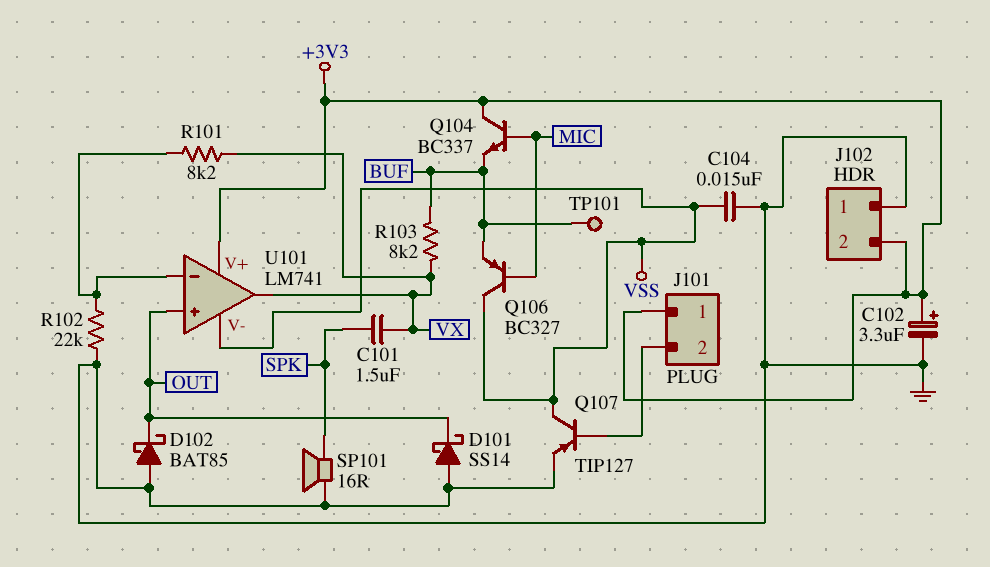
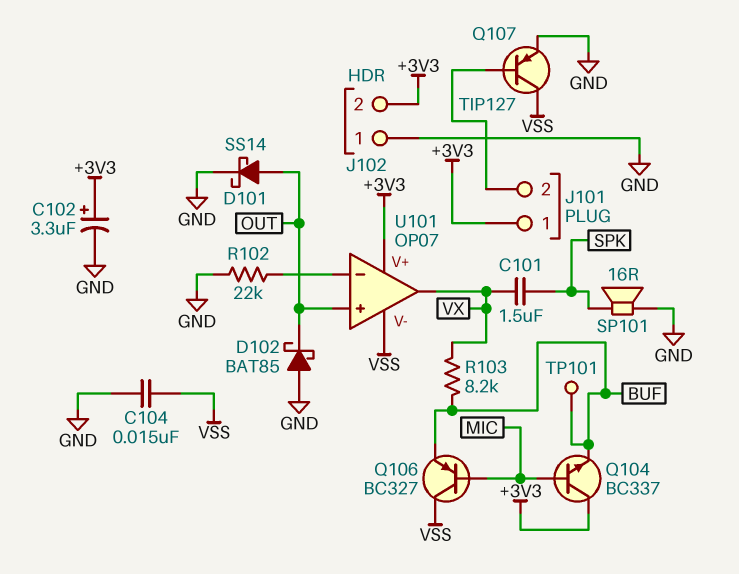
D101: schottky SS14 (A GND, K OUT) -> schottky SS14 (A OUT, K GND)
R101: 8.2k (U101/in-, VX) -> none
U101: LM741 -> OP07

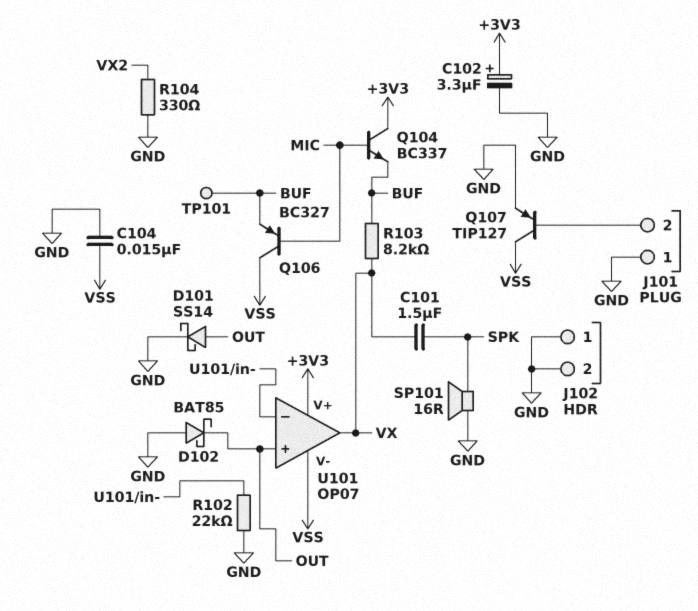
J101 pin 1: +3V3 -> GND
J102 pin 2: +3V3 -> GND
R104: none -> 330 (GND, VX2)

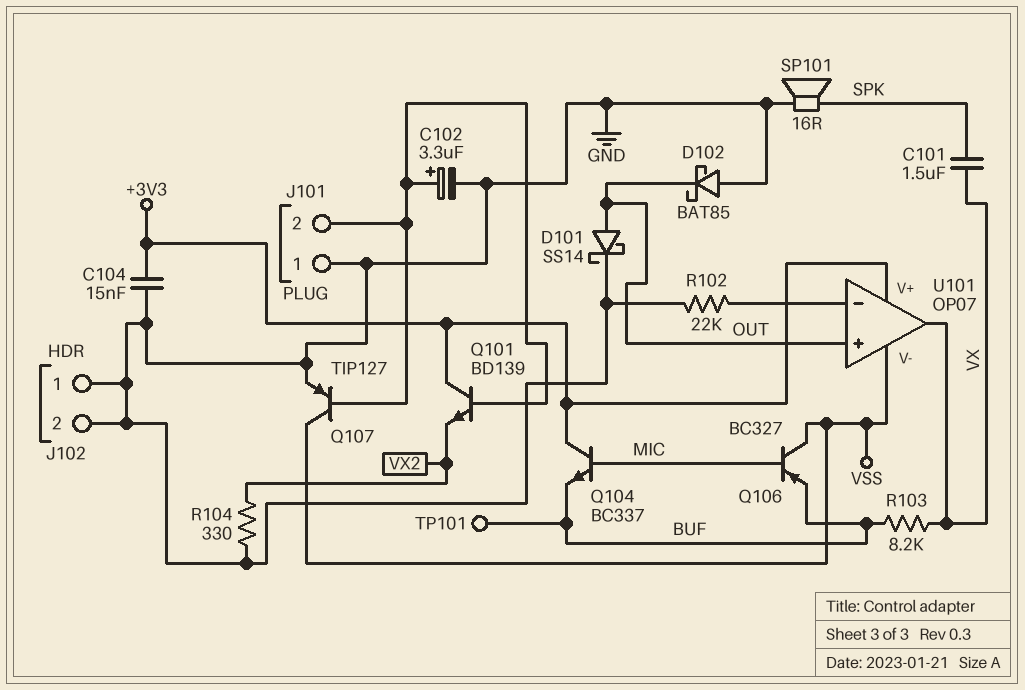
C102: 3.3uF (plus +3V3, minus GND) -> 3.3uF (plus J101/2, minus GND)
C104: 15nF (GND, VSS) -> 15nF (+3V3, GND)
Q101: none -> NPN BD139 (B J101/2, C +3V3, E VX2)

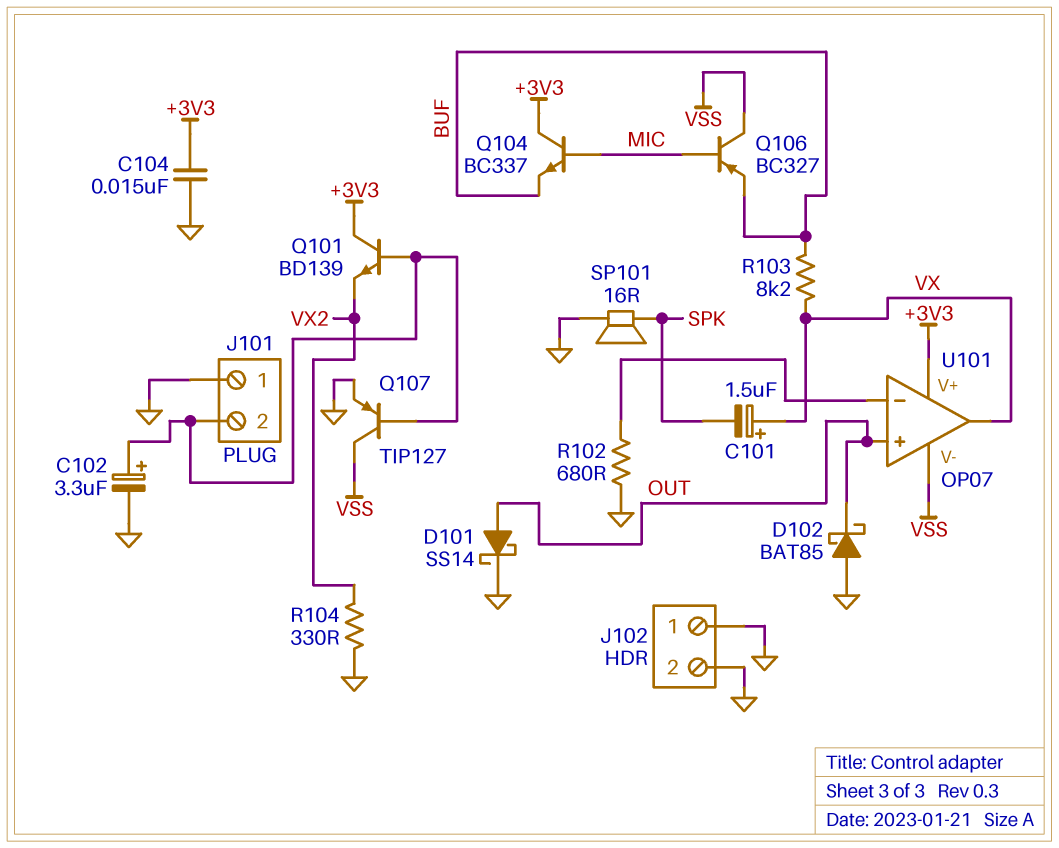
C101: 1.5uF (SPK, VX) -> 1.5uF (plus VX, minus SPK)
R102: 22k (GND, U101/in-) -> 680 (GND, U101/in-)
TP101: test point (BUF) -> none

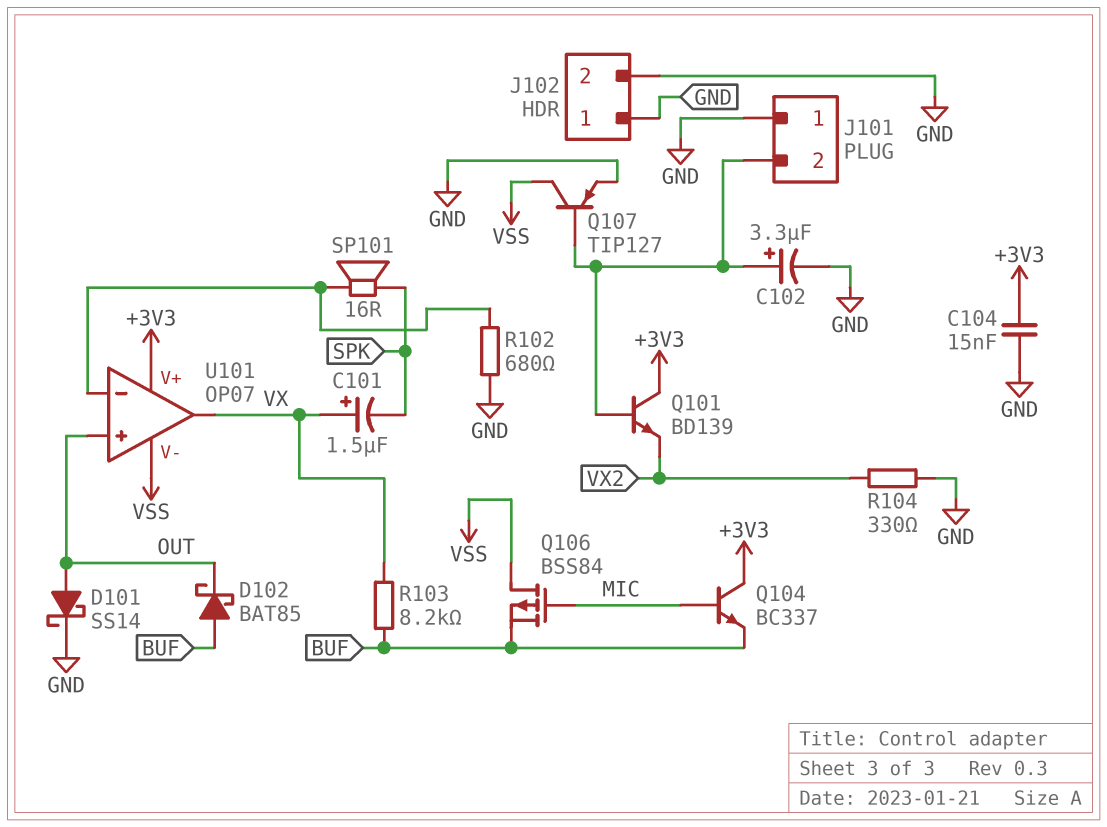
D102: schottky BAT85 (A GND, K OUT) -> schottky BAT85 (A BUF, K OUT)
Q106: PNP BC327 (B MIC, C VSS, E BUF) -> PMOS BSS84 (G MIC, D VSS, S BUF)
SP101: speaker 16R (GND, SPK) -> speaker 16R (SPK, U101/in-)

